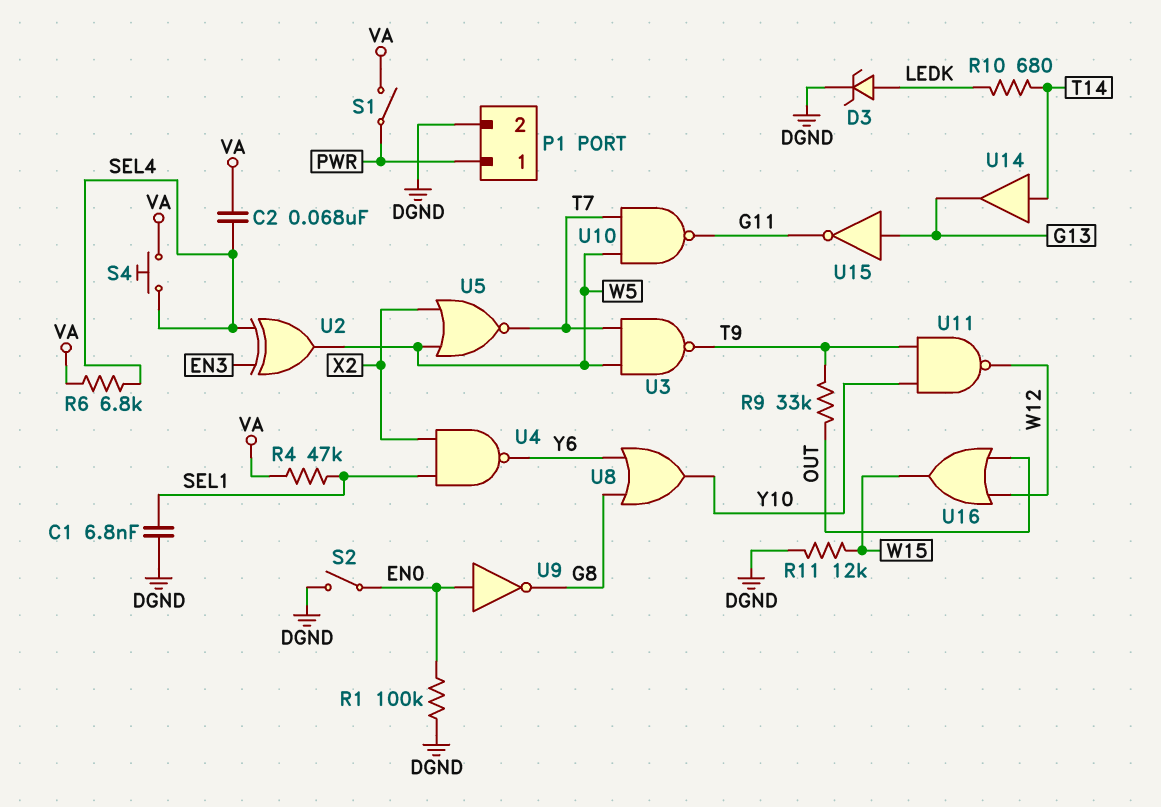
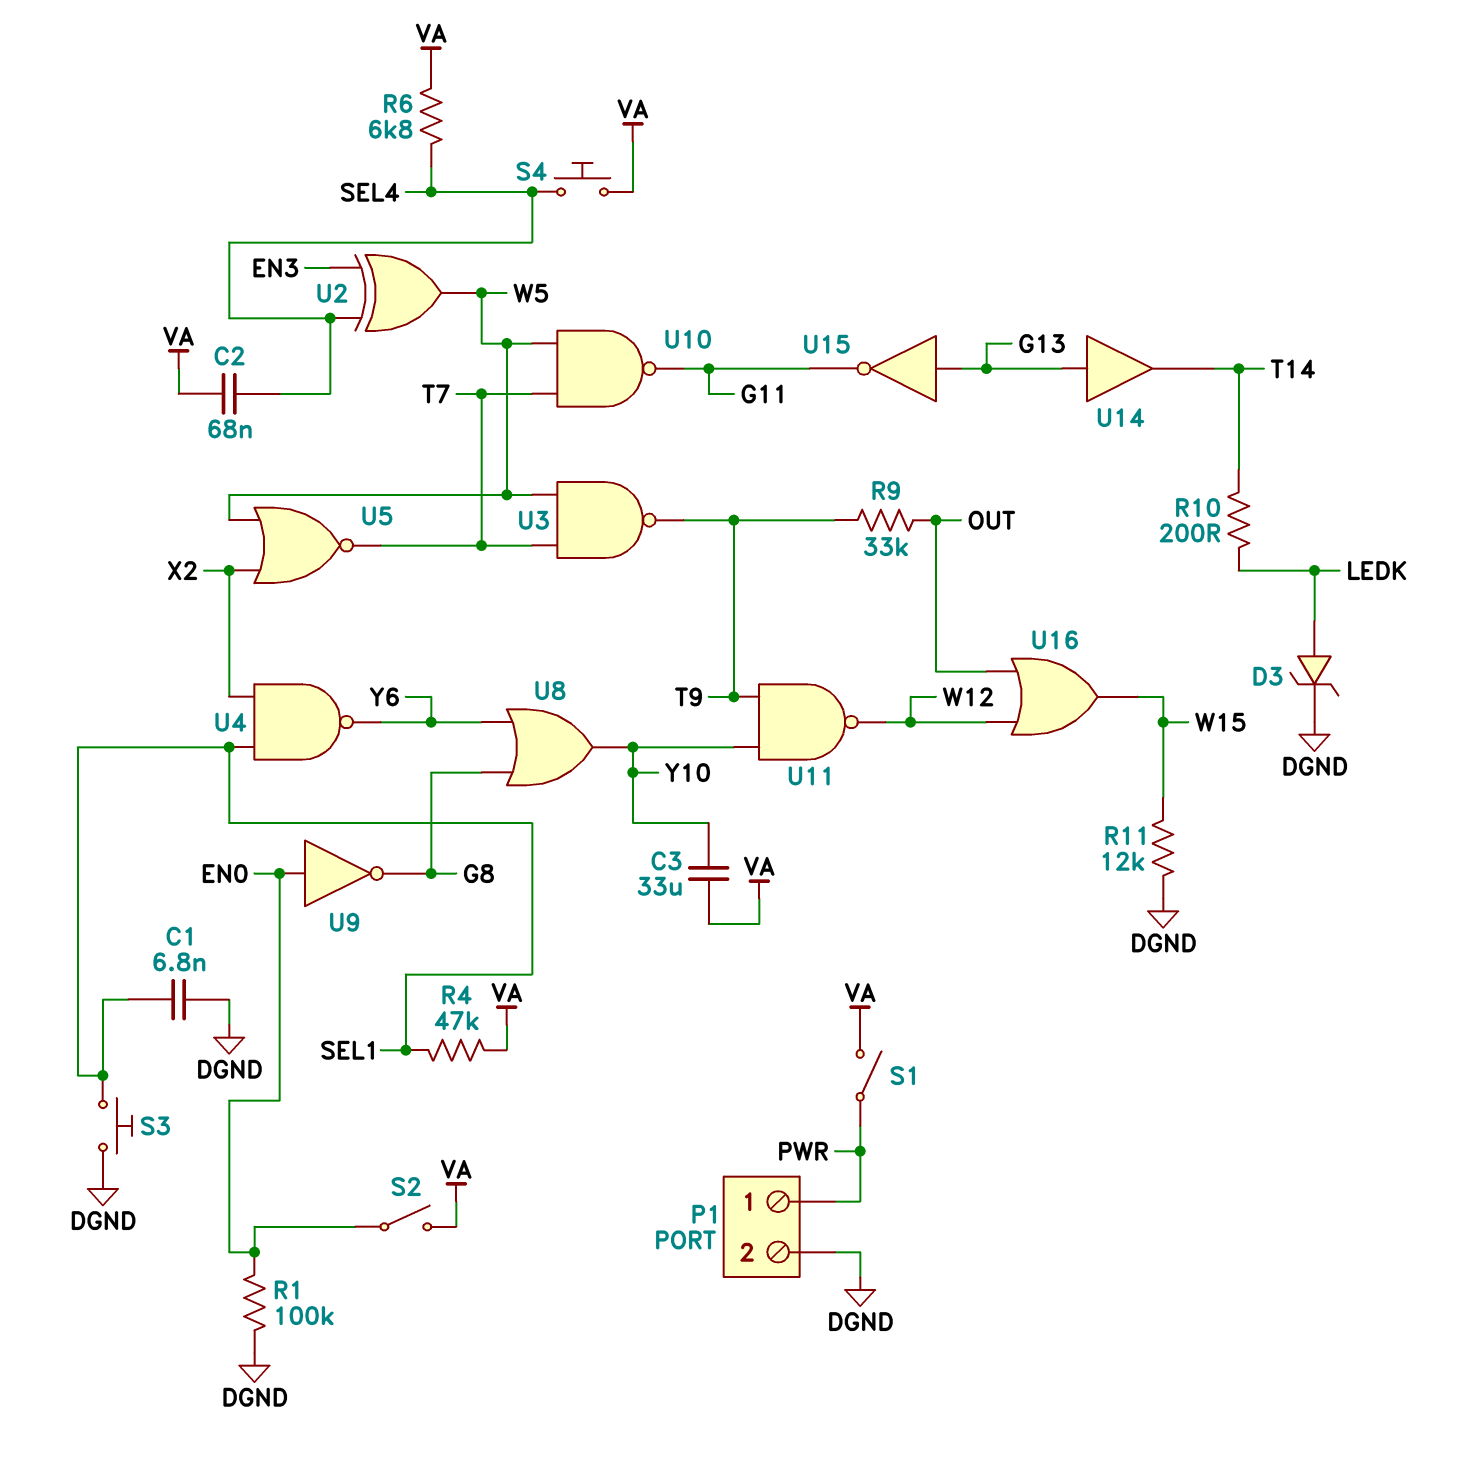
C3: none -> 33uF (VA, Y10)
R10: 680 (LEDK, T14) -> 200 (LEDK, T14)
S2: switch (DGND, EN0) -> switch (EN0, VA)
S3: none -> button (DGND, SEL1)
U14: buffer (in T14, out G13) -> buffer (in G13, out T14)

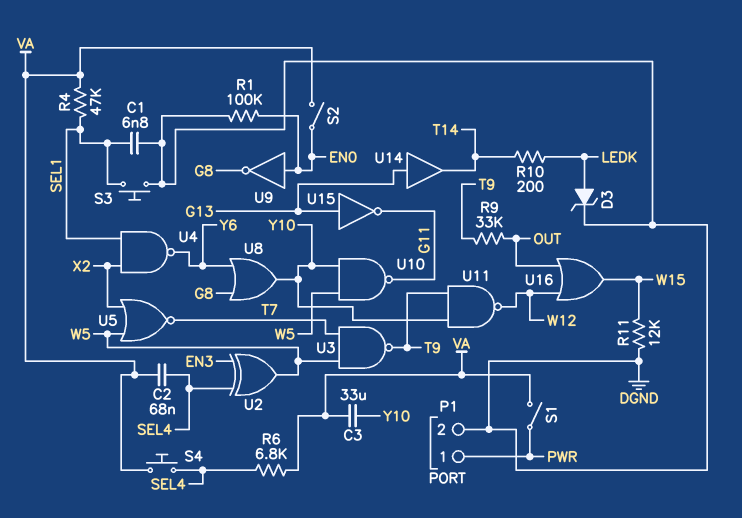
U10: NAND (in T7, in W5, out G11) -> NAND (in W5, in Y10, out G11)

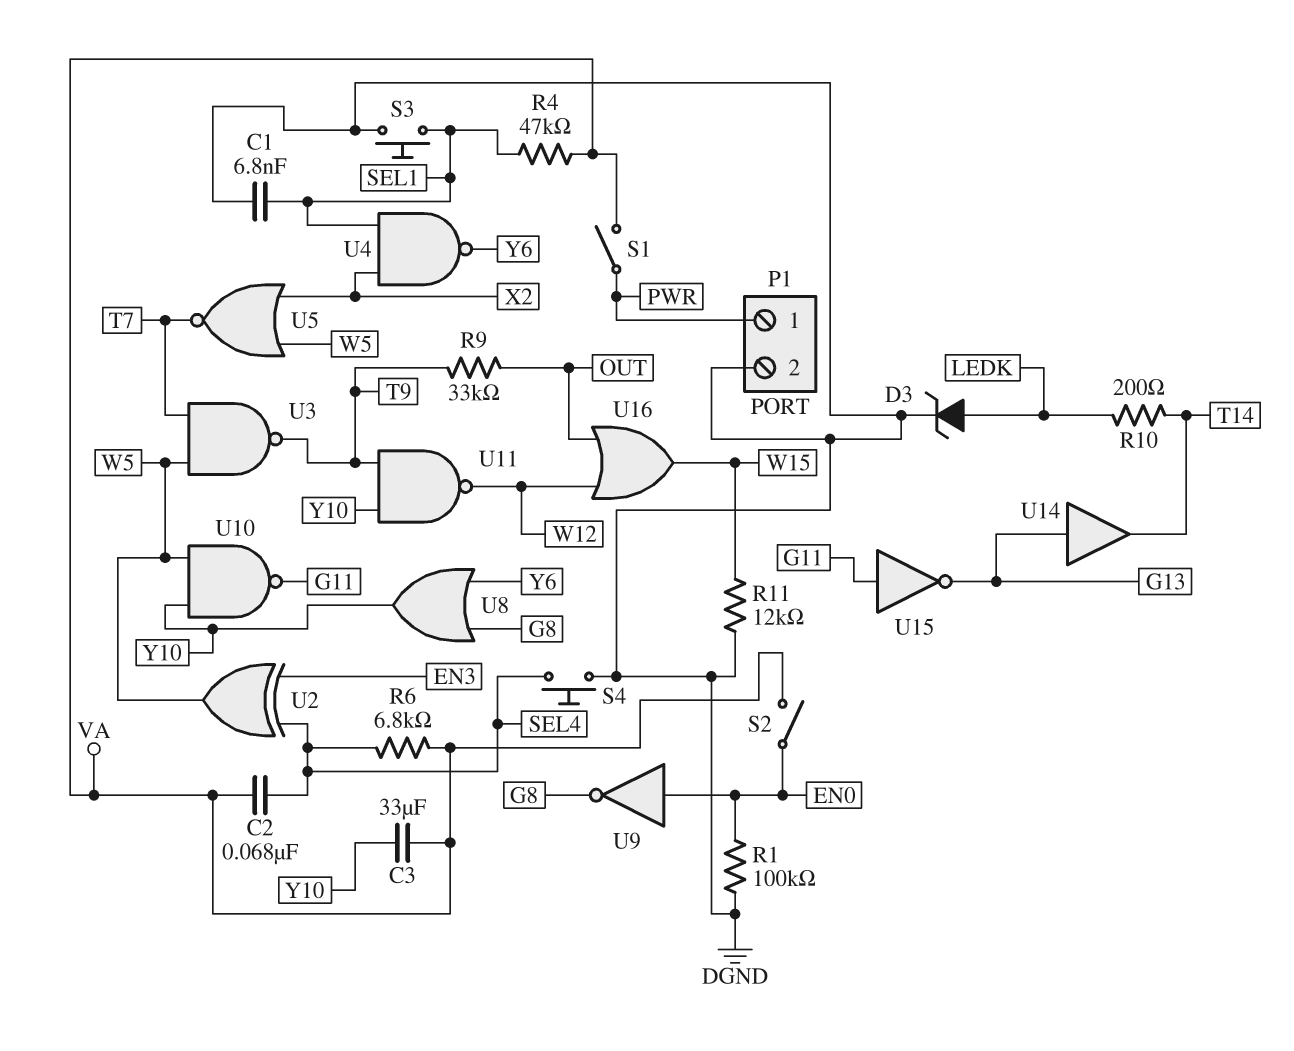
S4: button (SEL4, VA) -> button (DGND, SEL4)
U15: NOT (in G13, out G11) -> NOT (in G11, out G13)

